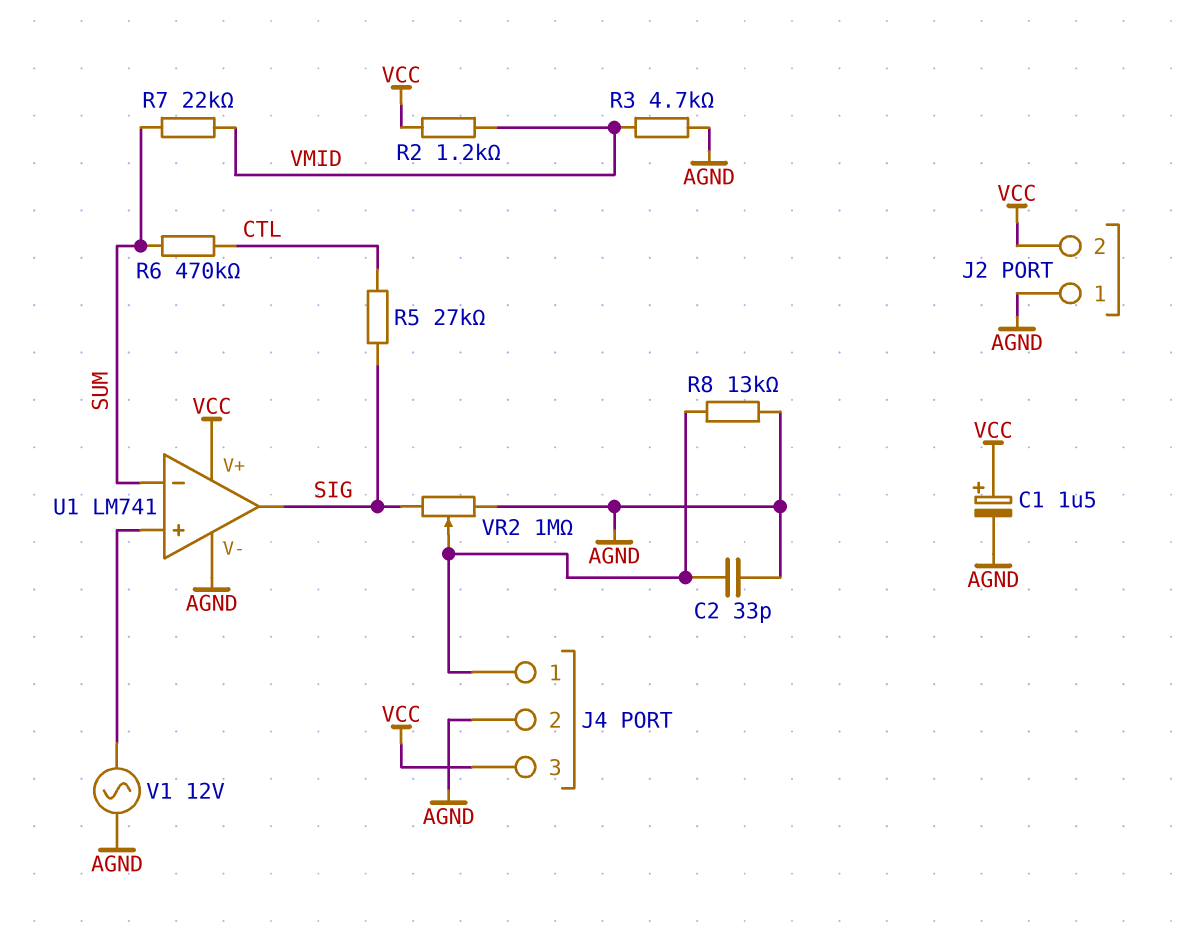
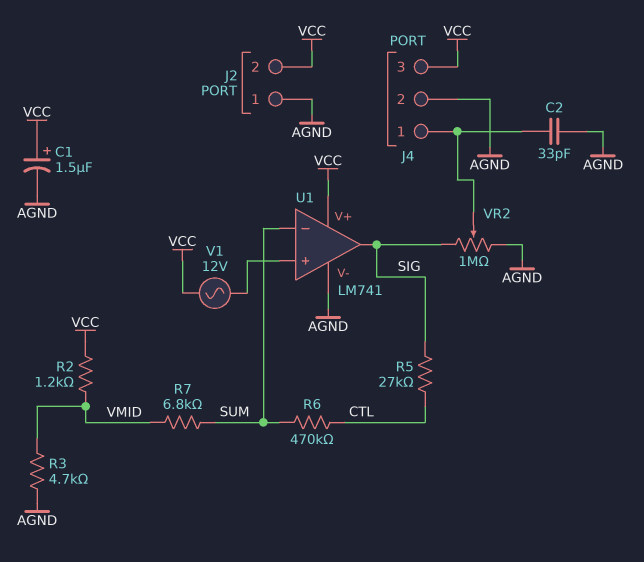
R7: 22k (SUM, VMID) -> 6.8k (SUM, VMID)
R8: 13k (AGND, J4/1) -> none
V1: AC 12V (AGND, U1/in+) -> AC 12V (U1/in+, VCC)

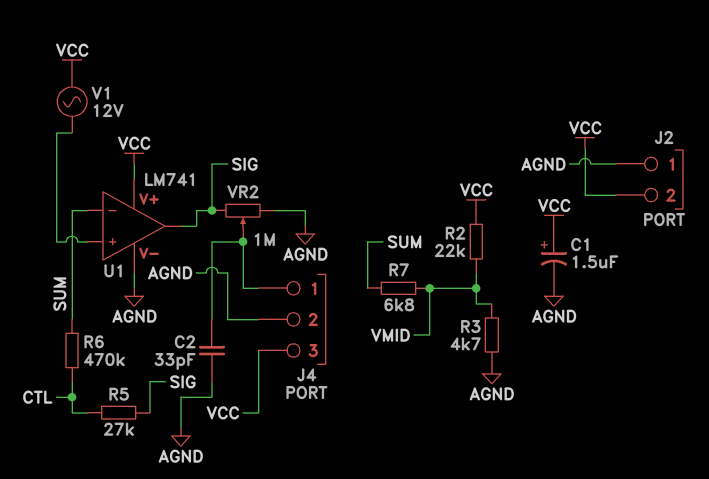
R2: 1.2k (VCC, VMID) -> 22k (VCC, VMID)

